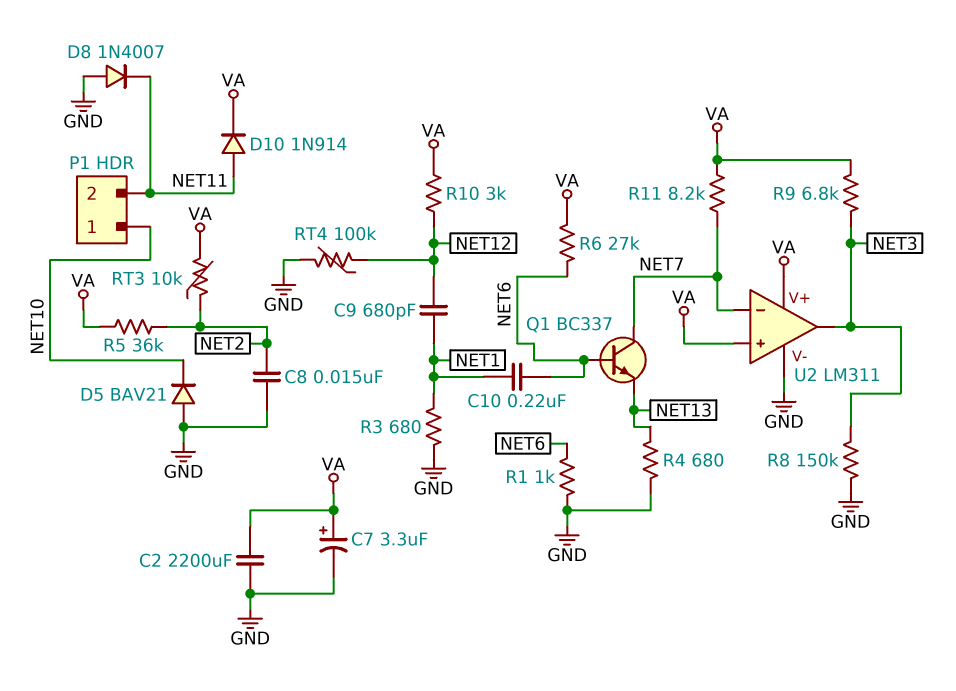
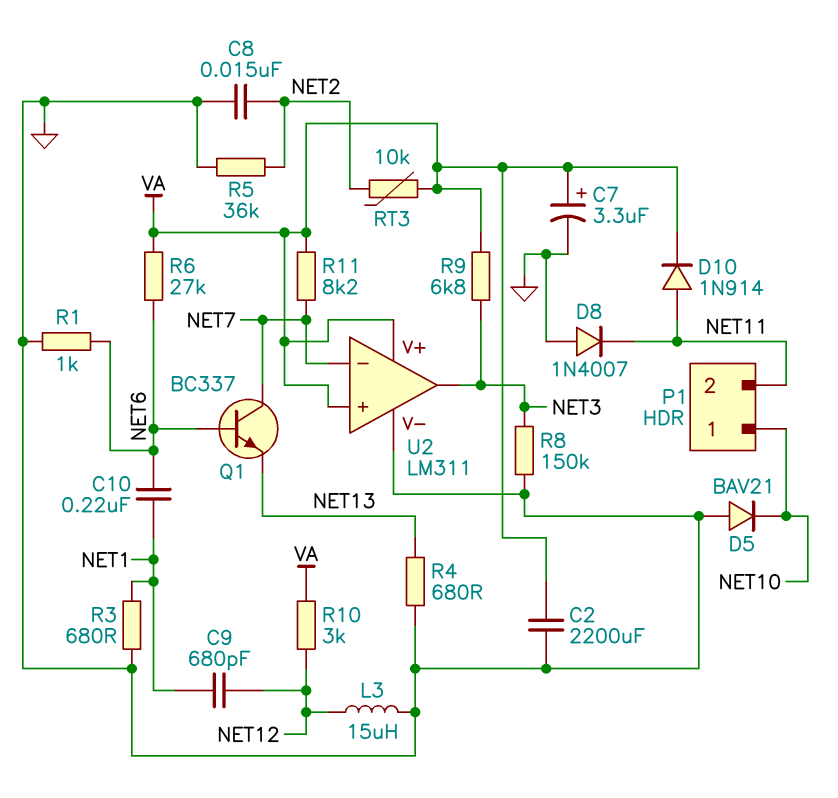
L3: none -> 15uH (GND, NET12)
R5: 36k (NET2, VA) -> 36k (GND, NET2)
RT4: 100k (GND, NET12) -> none

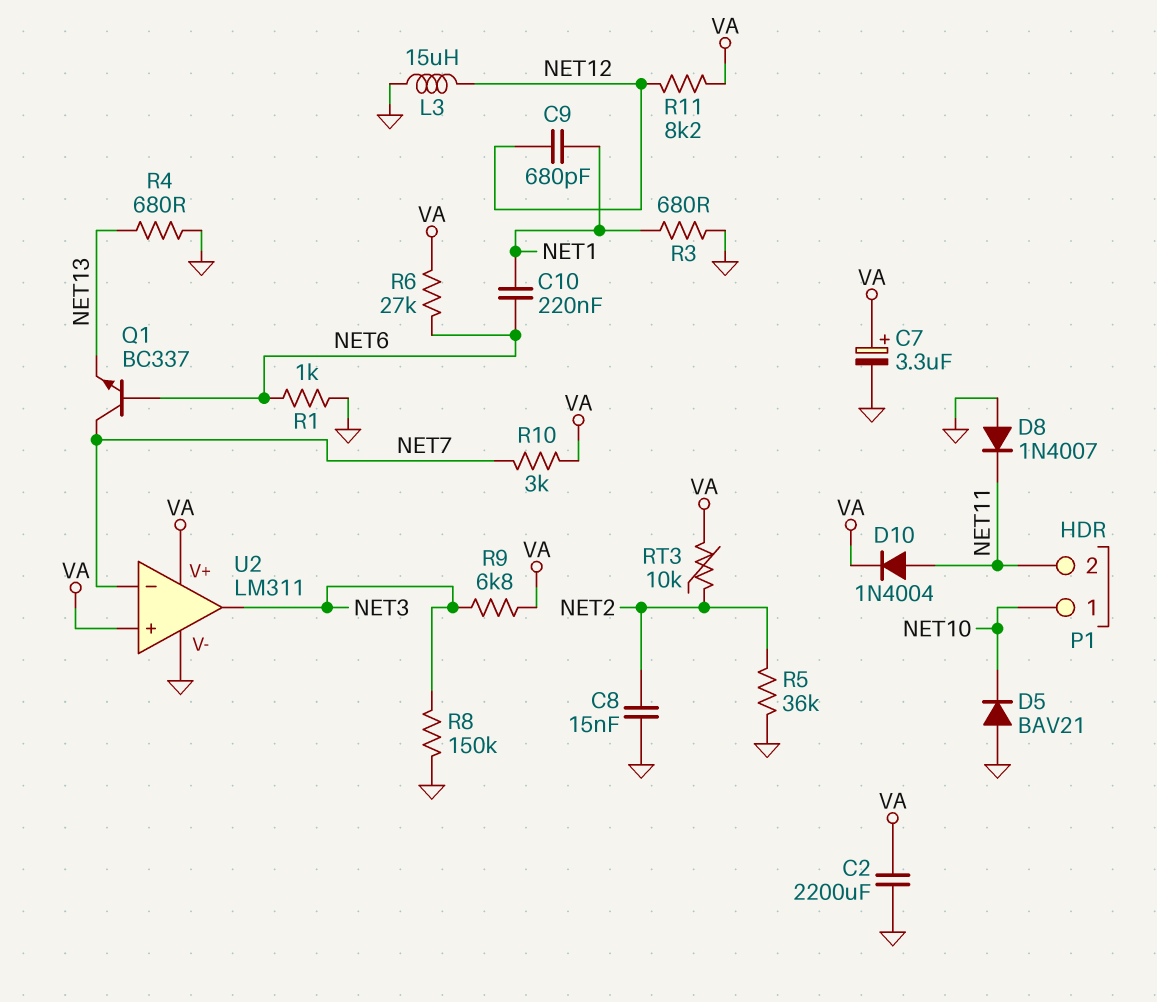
D10: diode 1N914 (A NET11, K VA) -> diode 1N4004 (A NET11, K VA)
R10: 3k (NET12, VA) -> 3k (NET7, VA)
R11: 8.2k (NET7, VA) -> 8.2k (NET12, VA)

